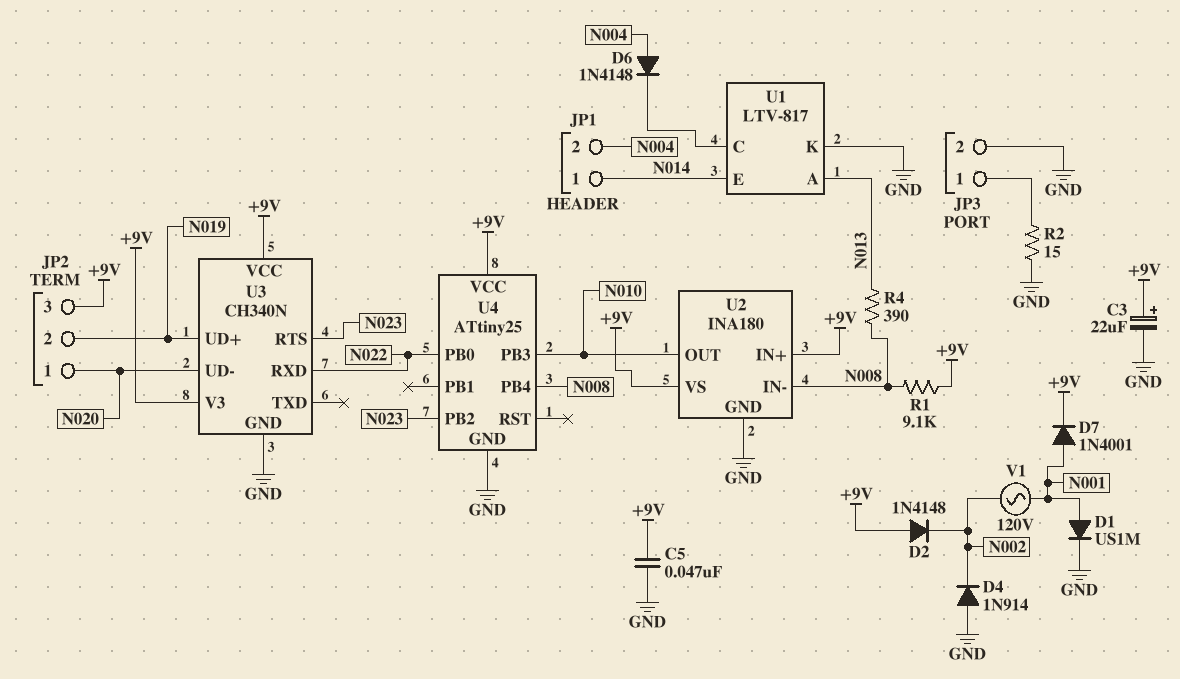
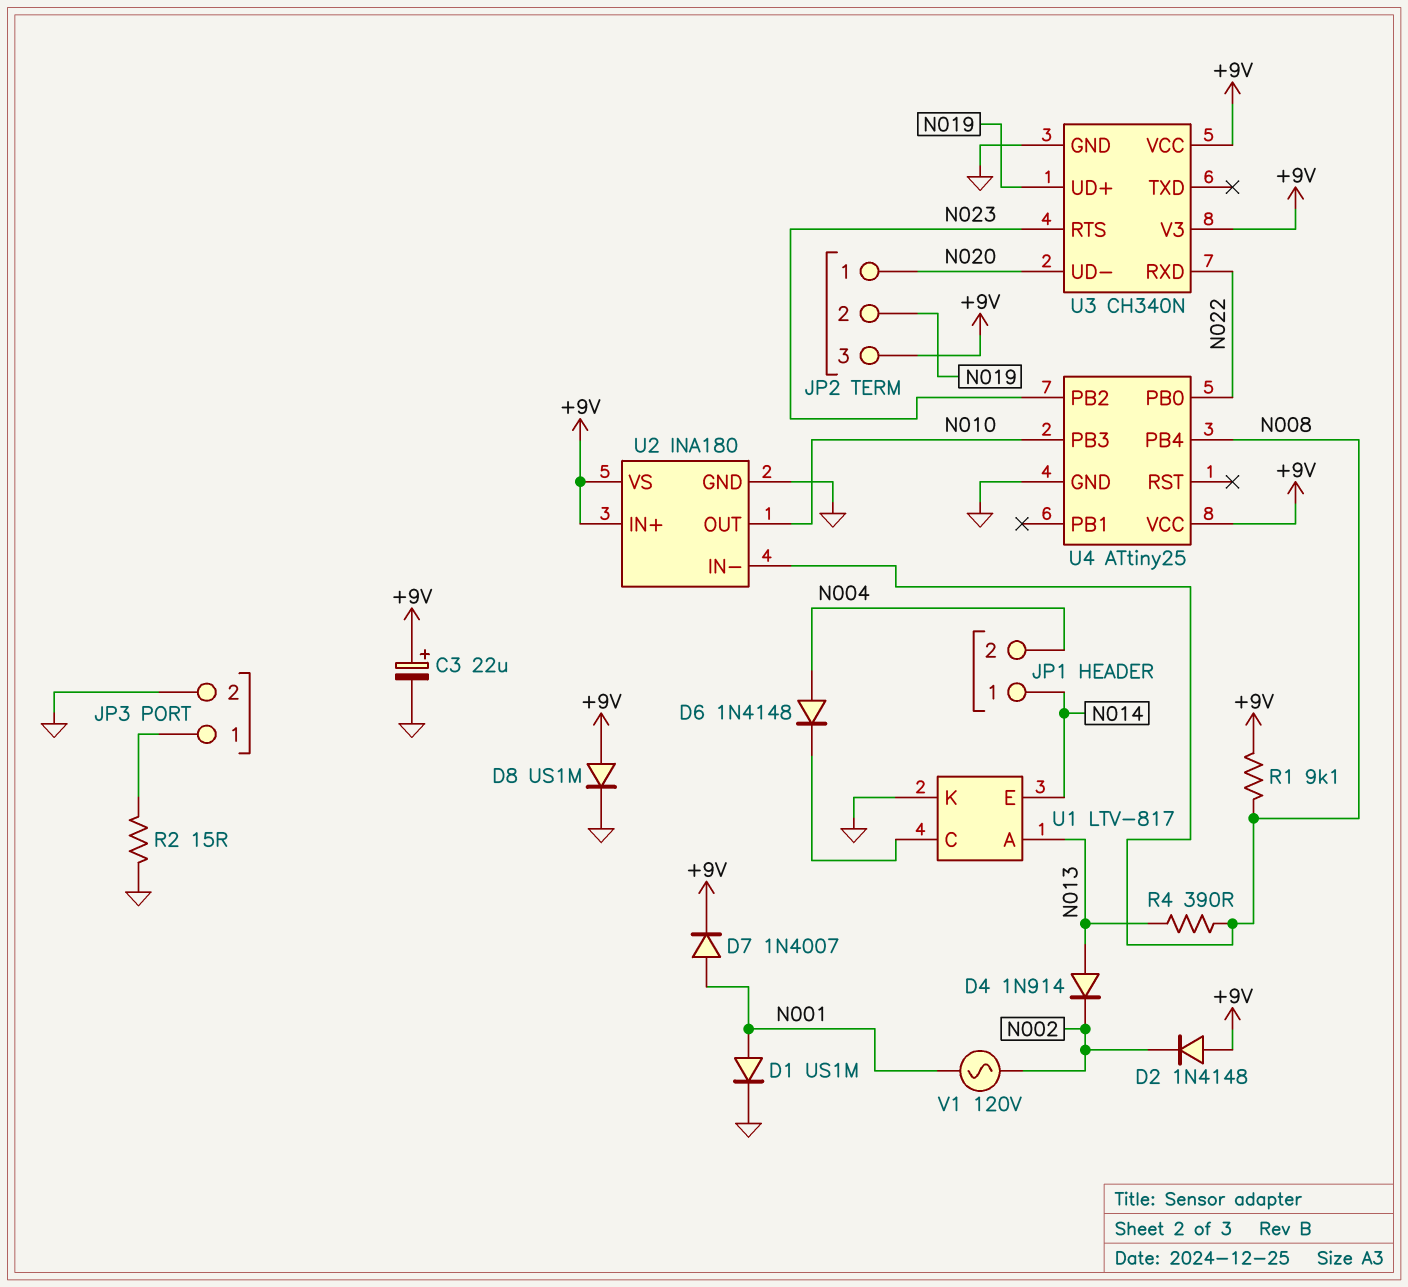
C5: 47nF (+9V, GND) -> none
D4: diode 1N914 (A GND, K N002) -> diode 1N914 (A N013, K N002)
D7: diode 1N4001 (A N001, K +9V) -> diode 1N4007 (A N001, K +9V)
D8: none -> diode US1M (A +9V, K GND)

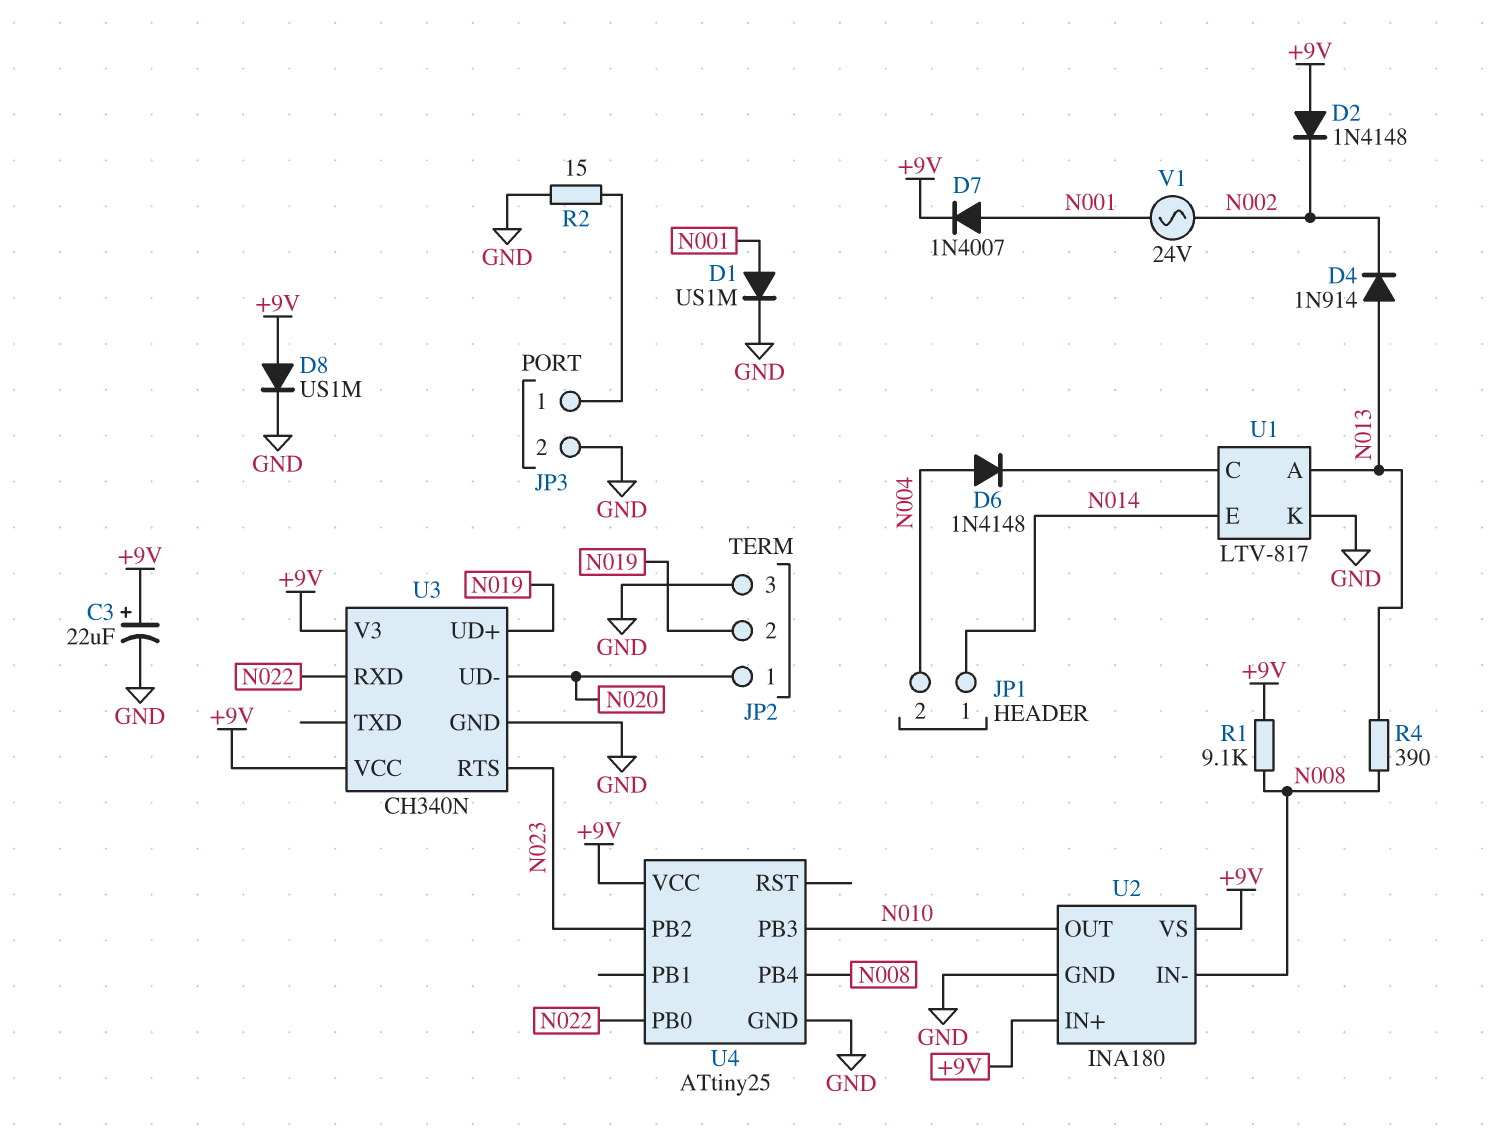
JP2 pin 3: +9V -> GND
V1: AC 120V (N001, N002) -> AC 24V (N001, N002)

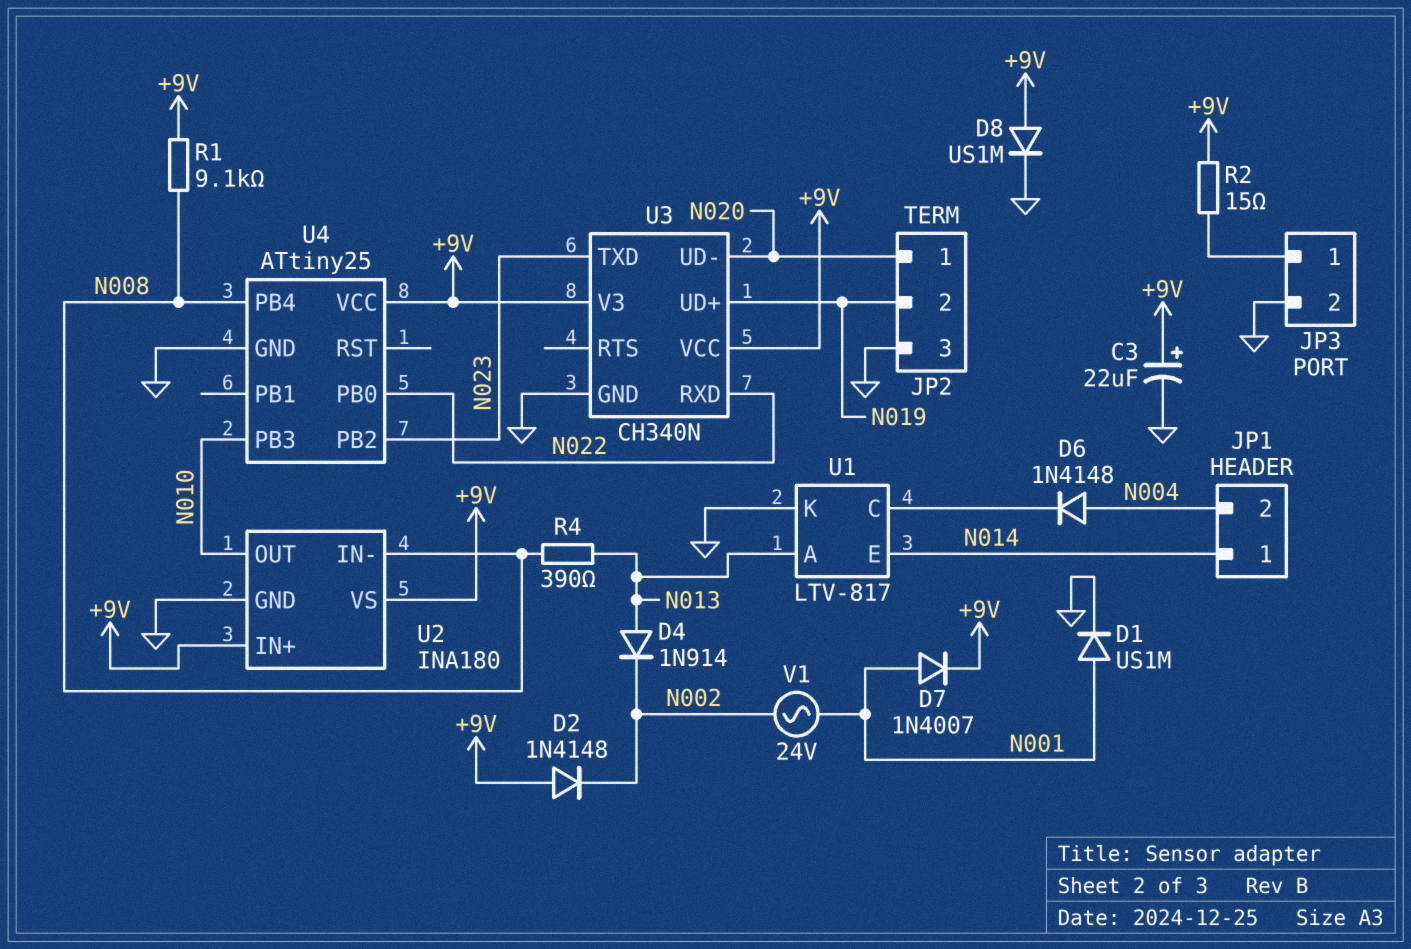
R2: 15 (GND, JP3/1) -> 15 (+9V, JP3/1)
U3 pin RTS: N023 -> none
U3 pin TXD: none -> N023

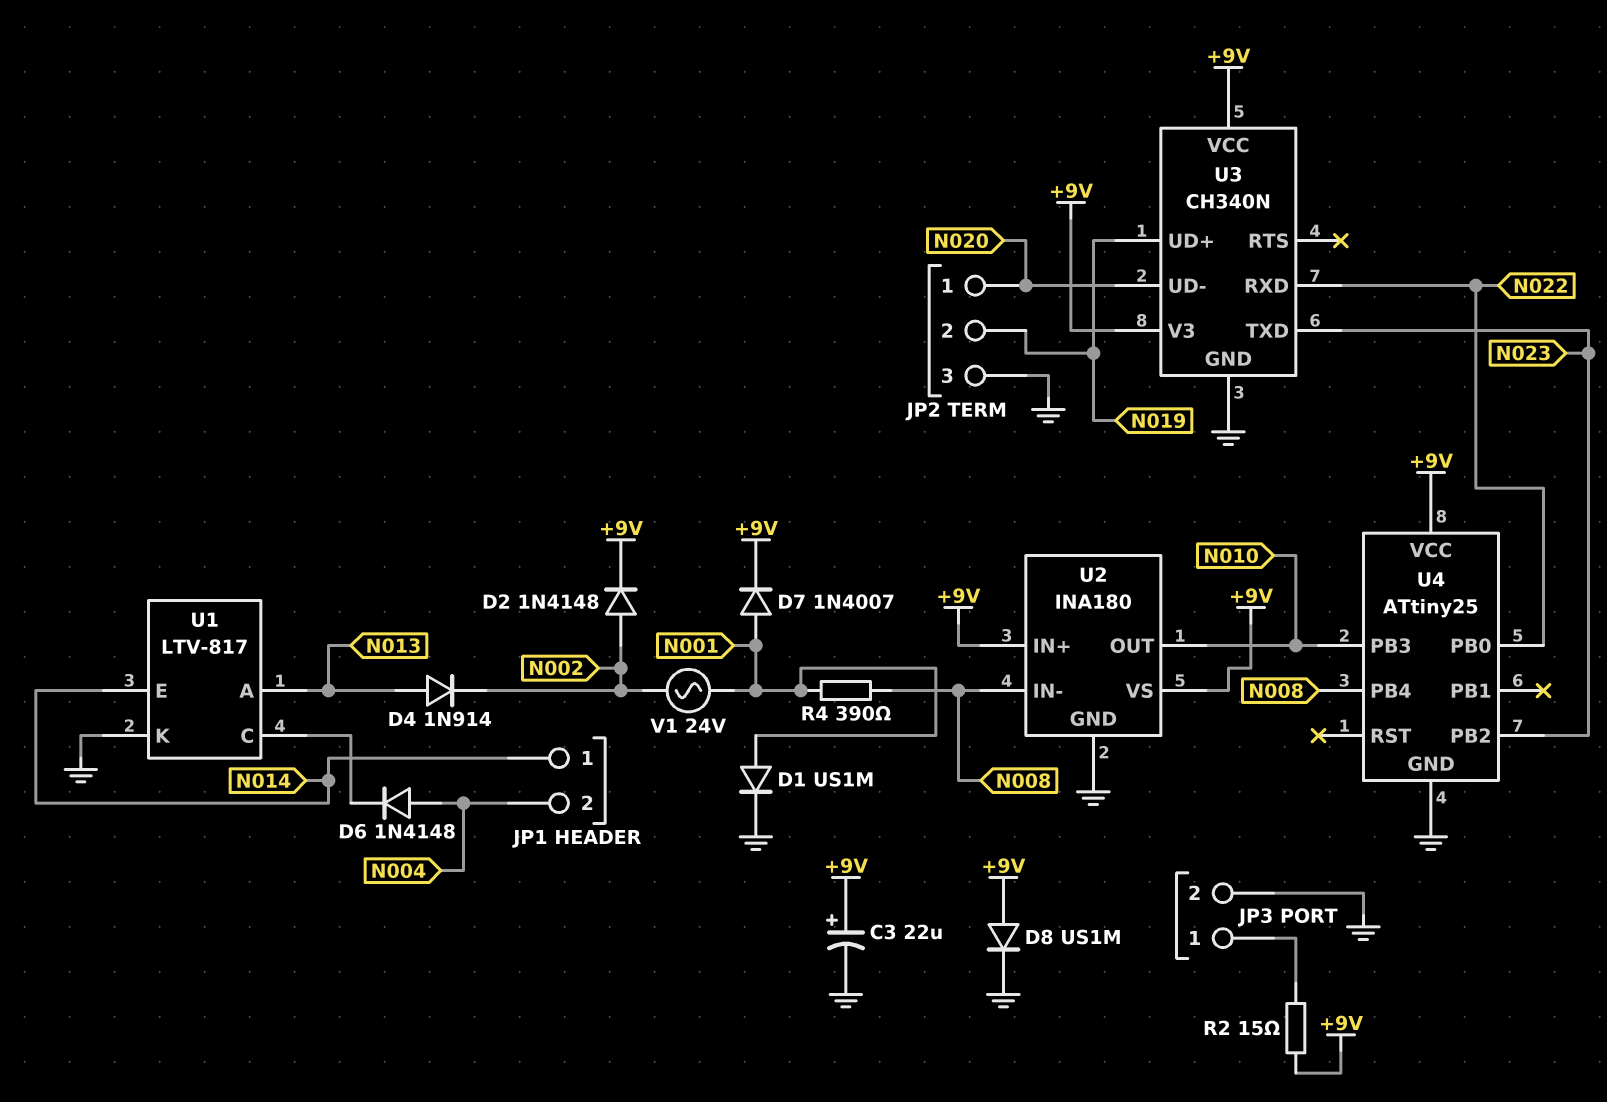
D2: diode 1N4148 (A +9V, K N002) -> diode 1N4148 (A N002, K +9V)
R1: 9.1k (+9V, N008) -> none
R4: 390 (N008, N013) -> 390 (N001, N008)

